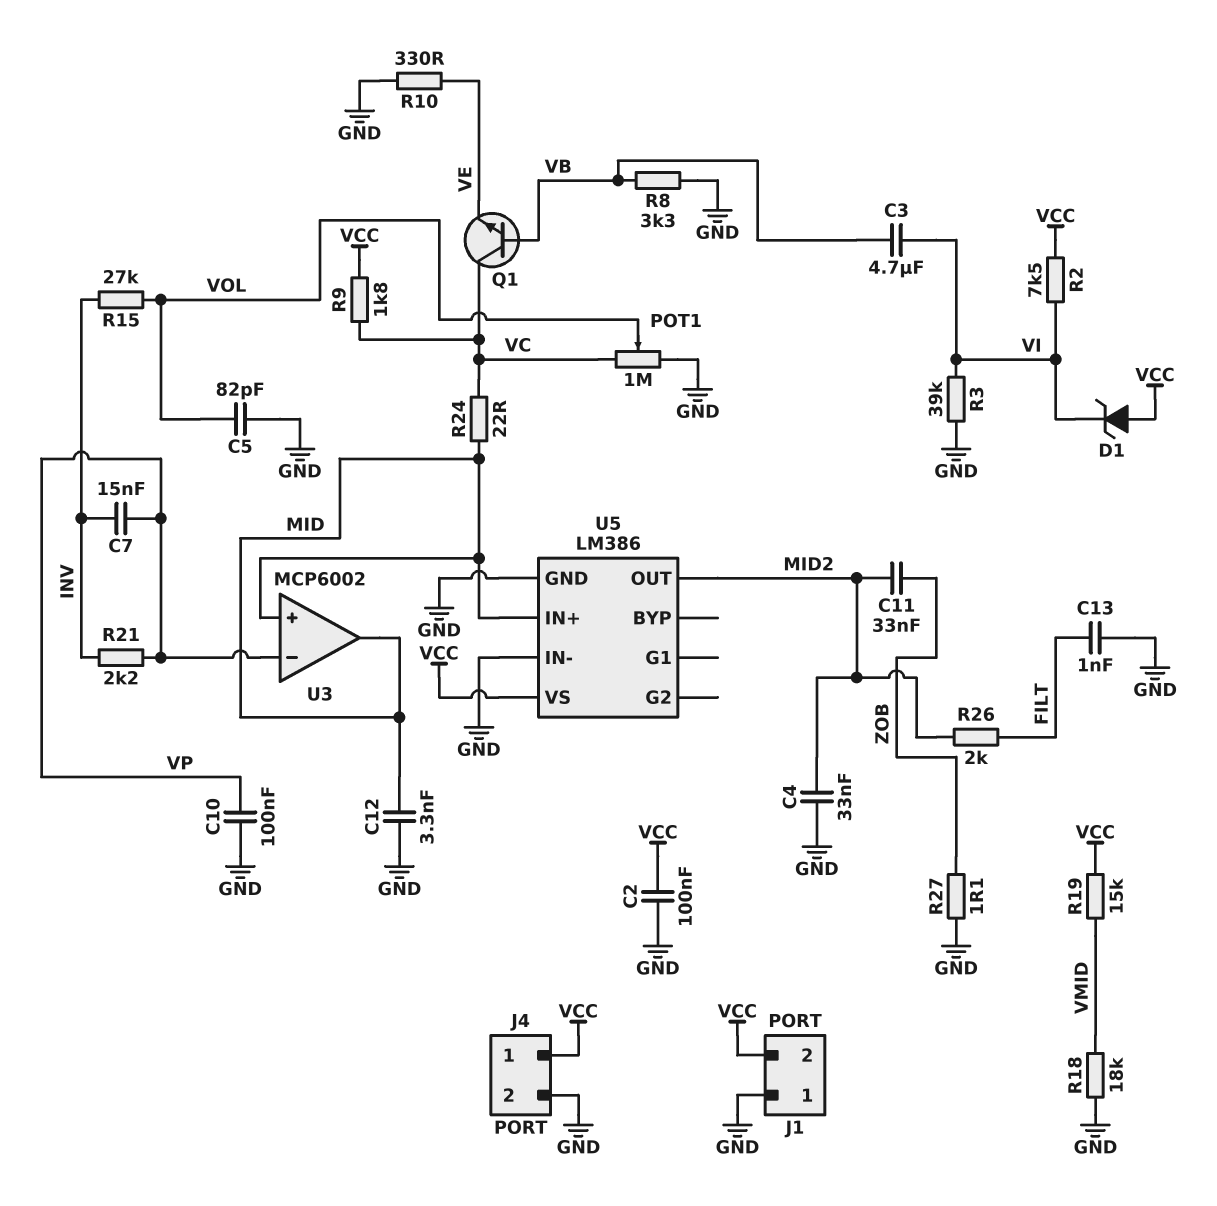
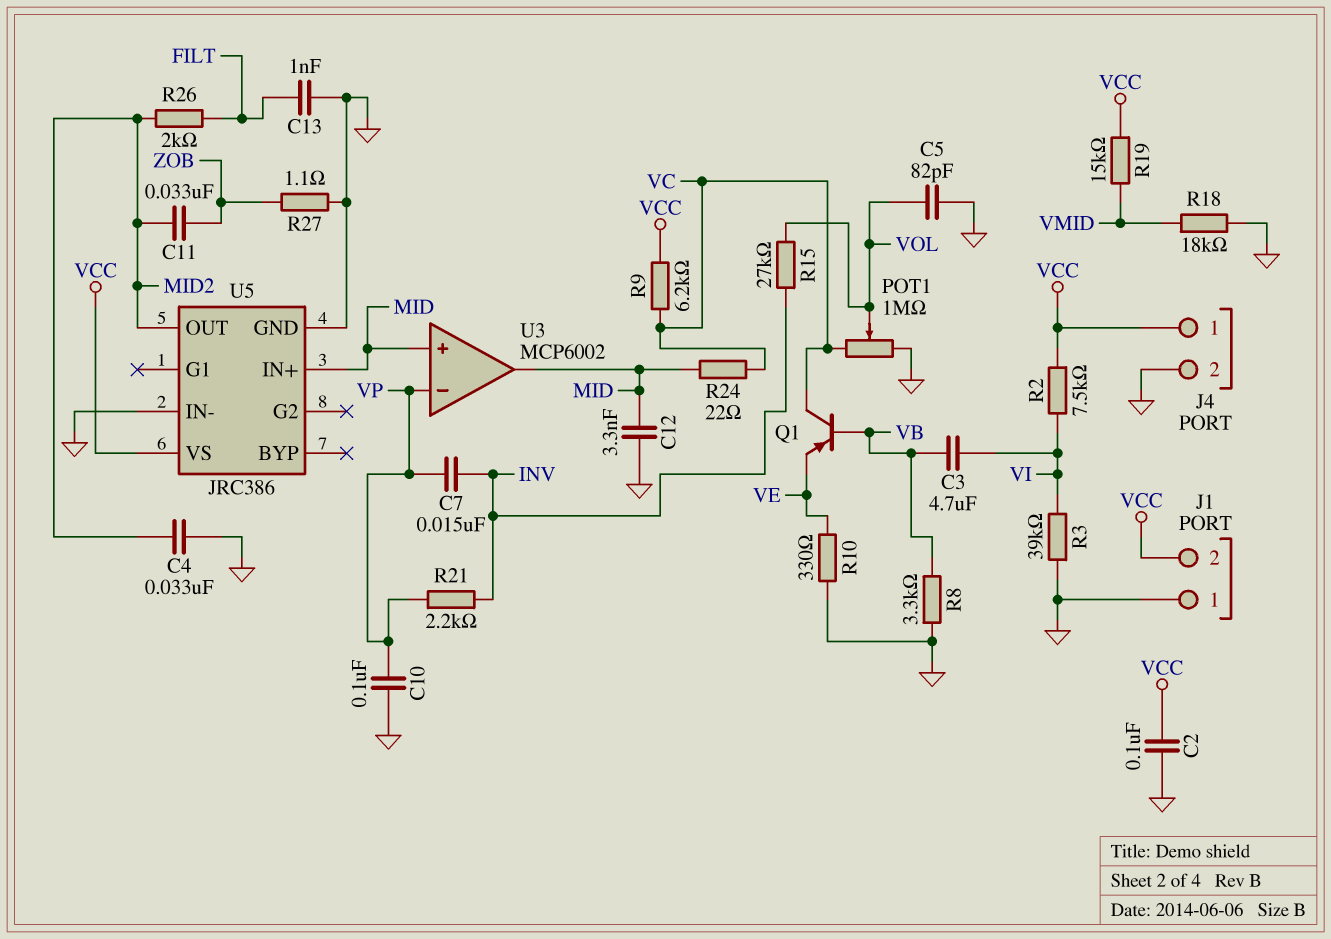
D1: zener (A VCC, K VI) -> none
Q1: NPN (B VB, C VC, E VE) -> PNP (B VB, C VC, E VE)
R9: 1.8k (VC, VCC) -> 6.2k (VC, VCC)
U5: LM386 -> JRC386

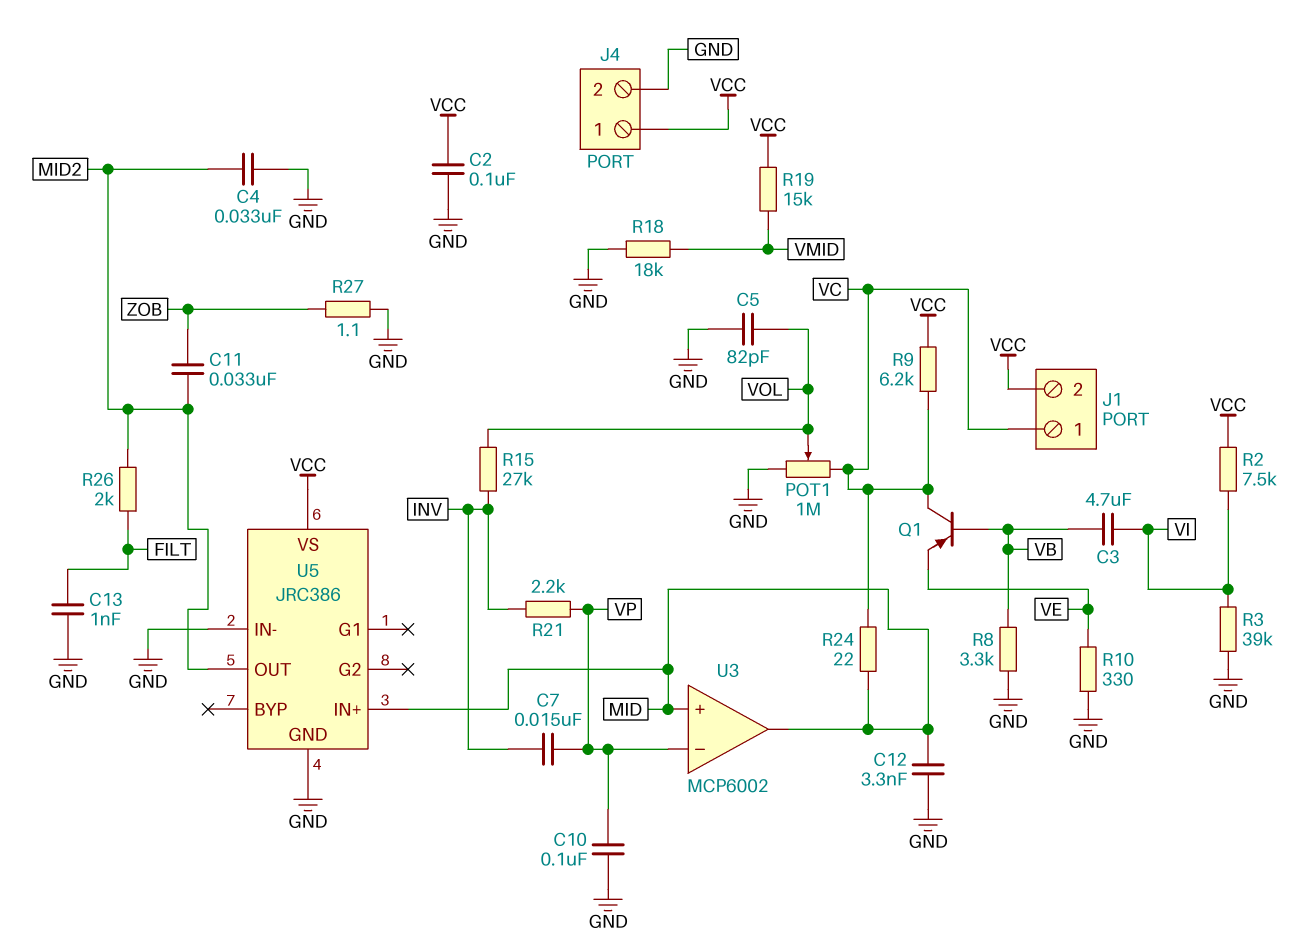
J1 pin 1: GND -> VC

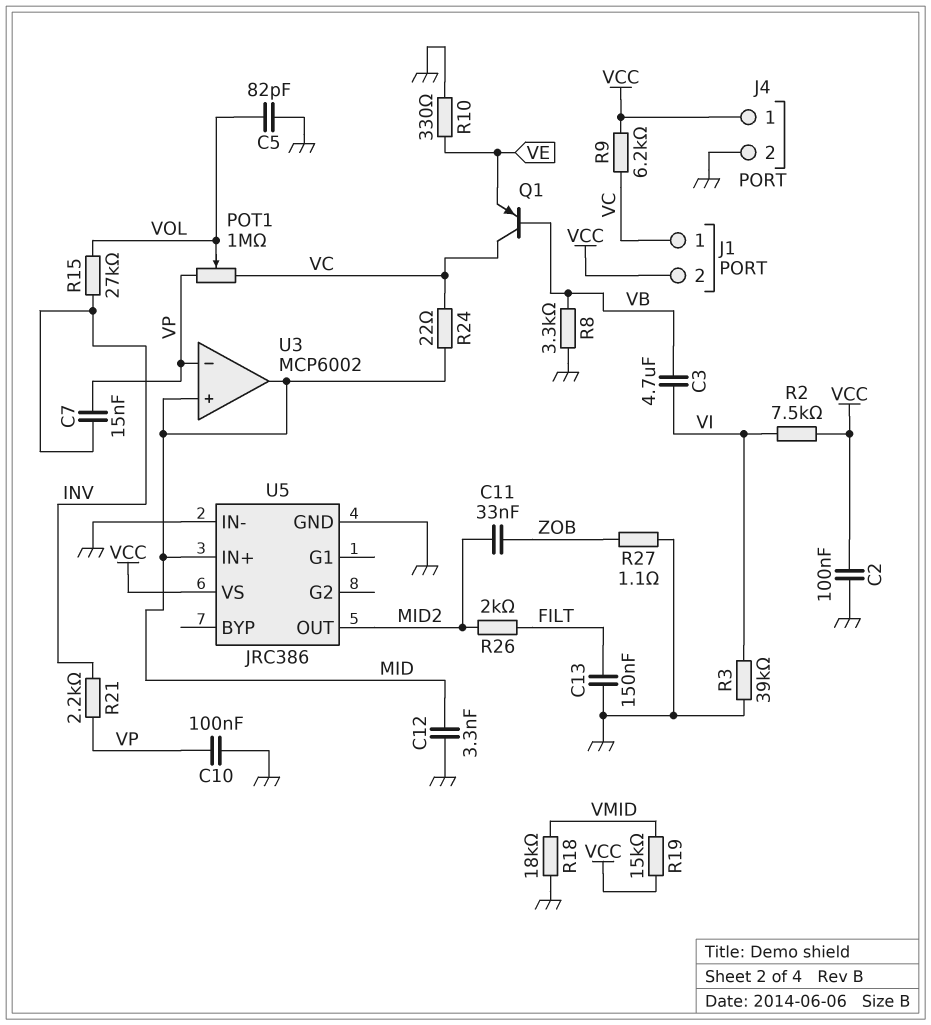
C4: 33nF (GND, MID2) -> none
C13: 1nF (FILT, GND) -> 150nF (FILT, GND)
POT1: 1M (GND, VC, wiper VOL) -> 1M (VC, VP, wiper VOL)

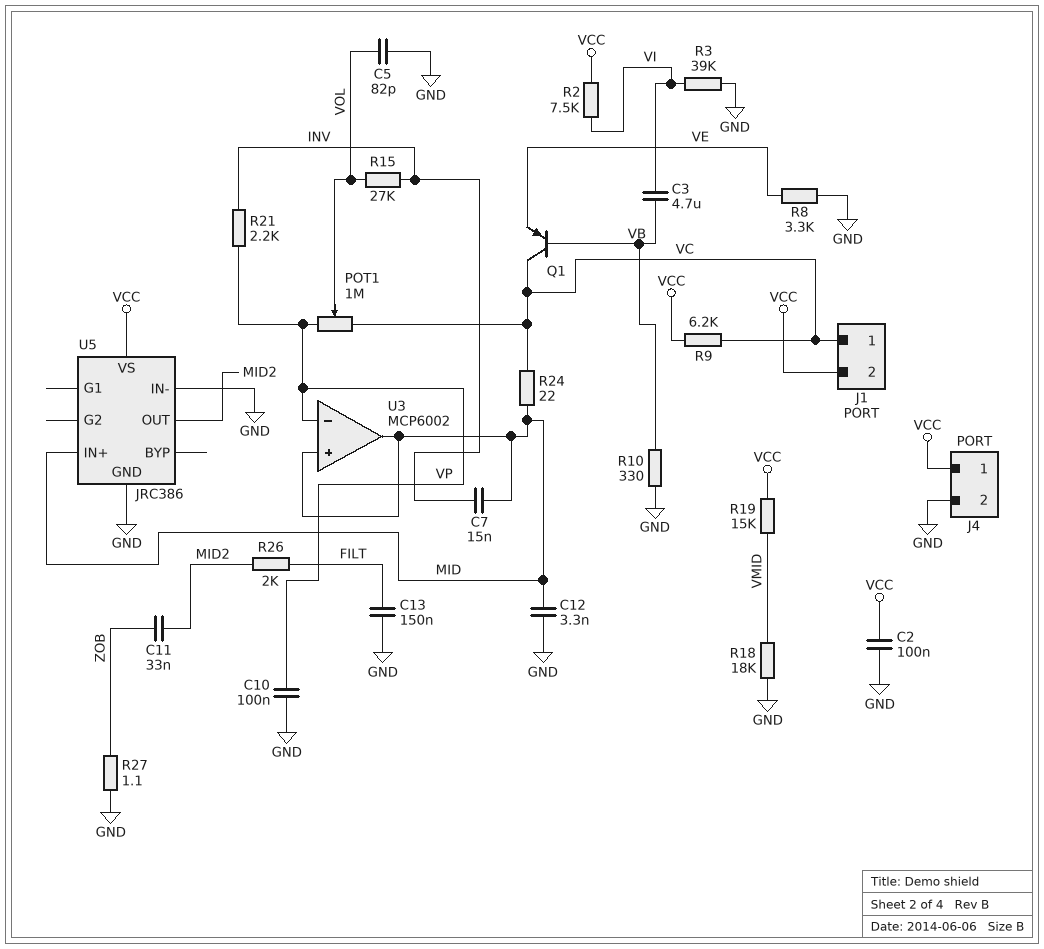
C7: 15nF (INV, VP) -> 15nF (INV, MID)
R8: 3.3k (GND, VB) -> 3.3k (GND, VE)
R10: 330 (GND, VE) -> 330 (GND, VB)

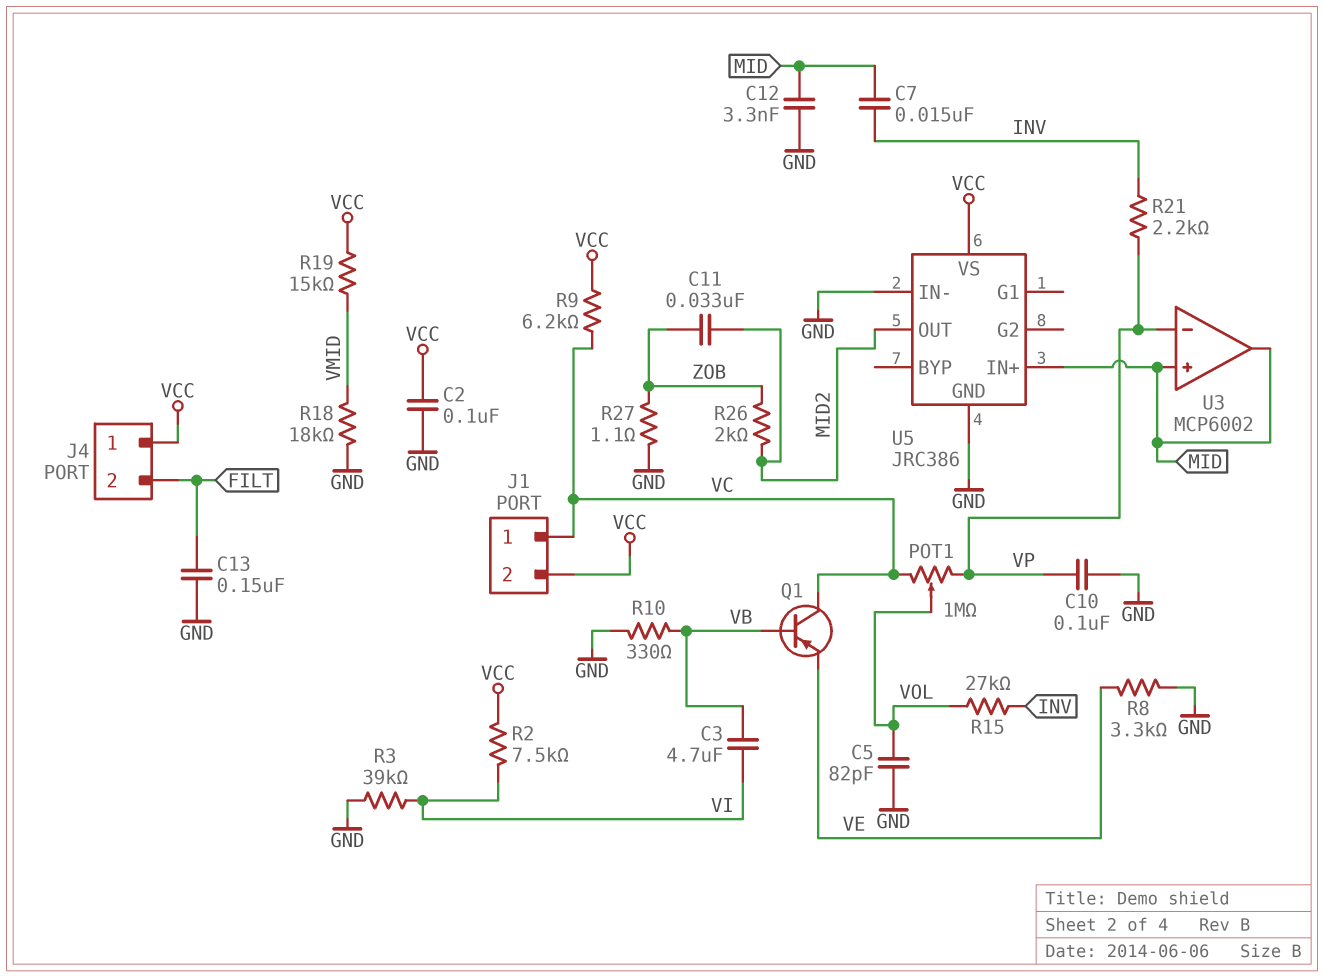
J4 pin 2: GND -> FILT
R24: 22 (MID, VC) -> none
R26: 2k (FILT, MID2) -> 2k (MID2, ZOB)

